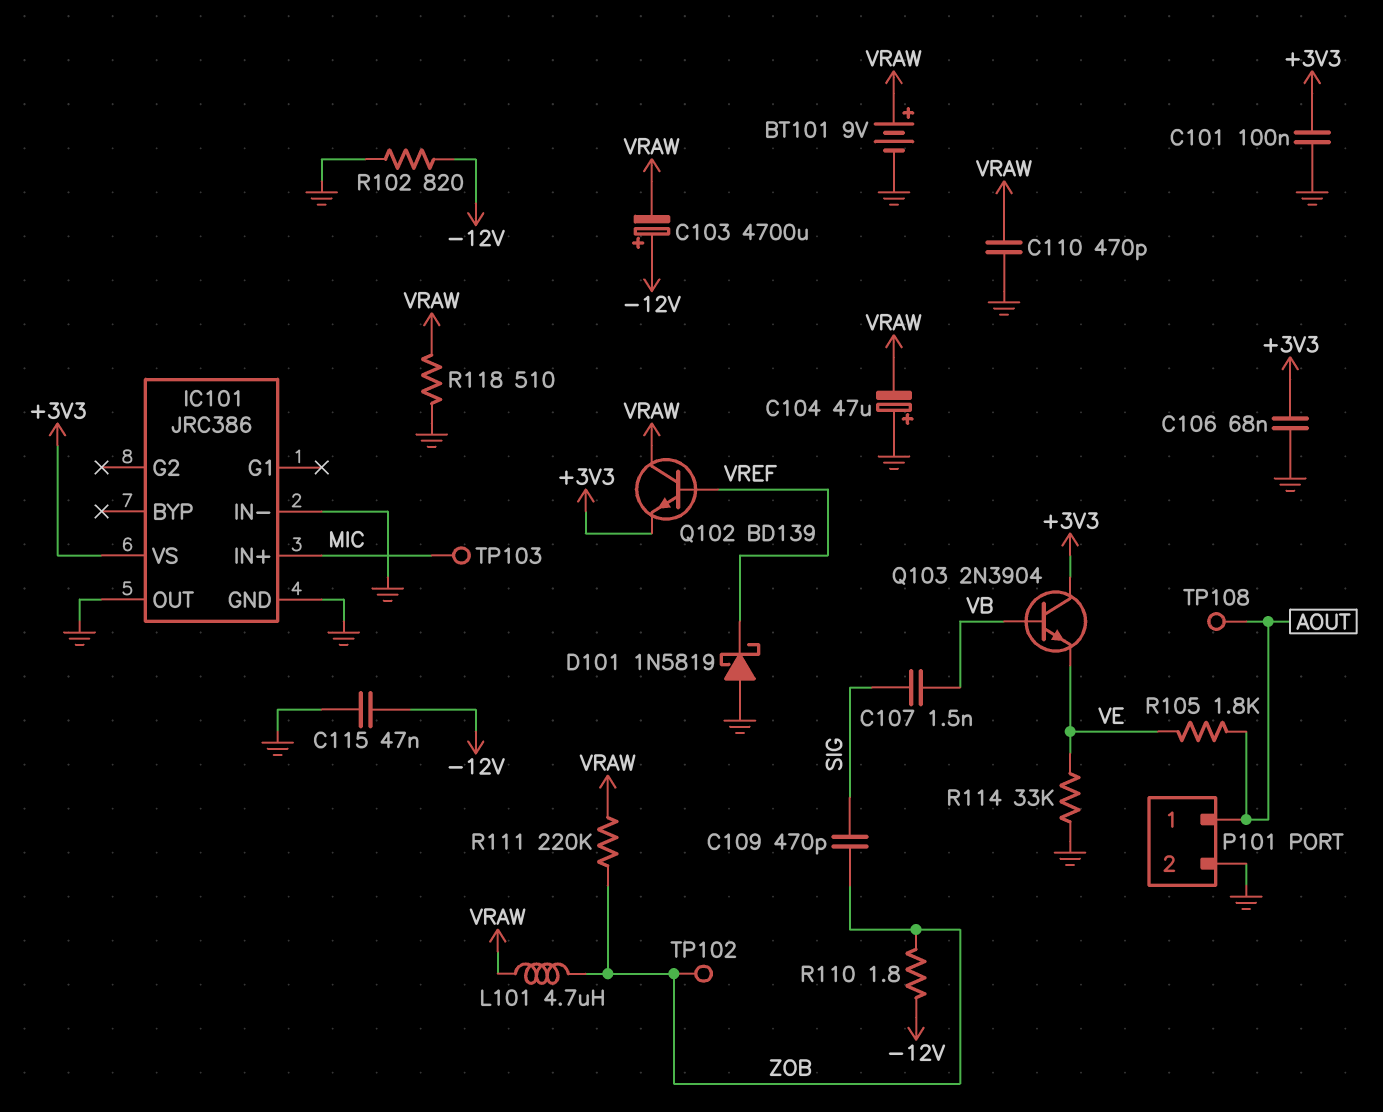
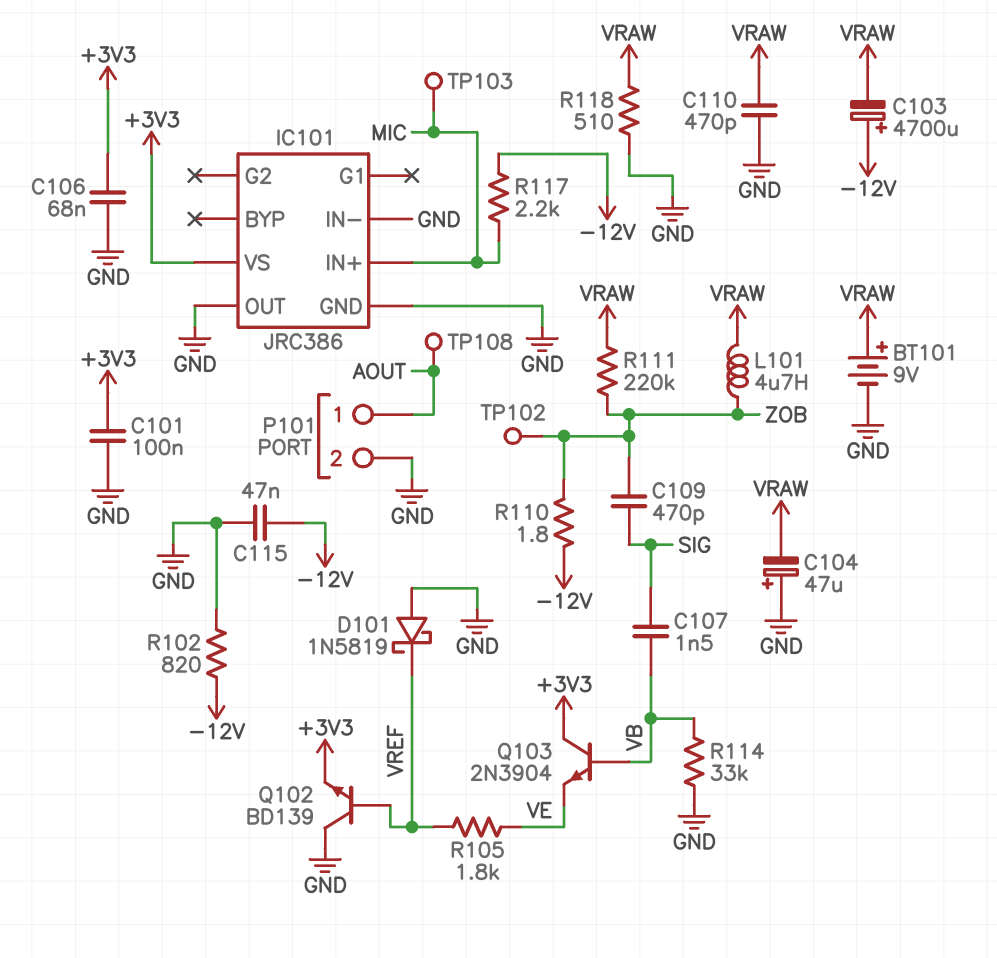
Q102: NPN BD139 (B VREF, C VRAW, E +3V3) -> NPN BD139 (B VREF, C GND, E +3V3)
R105: 1.8k (AOUT, VE) -> 1.8k (VE, VREF)
R114: 33k (GND, VE) -> 33k (GND, VB)
R117: none -> 2.2k (-12V, MIC)

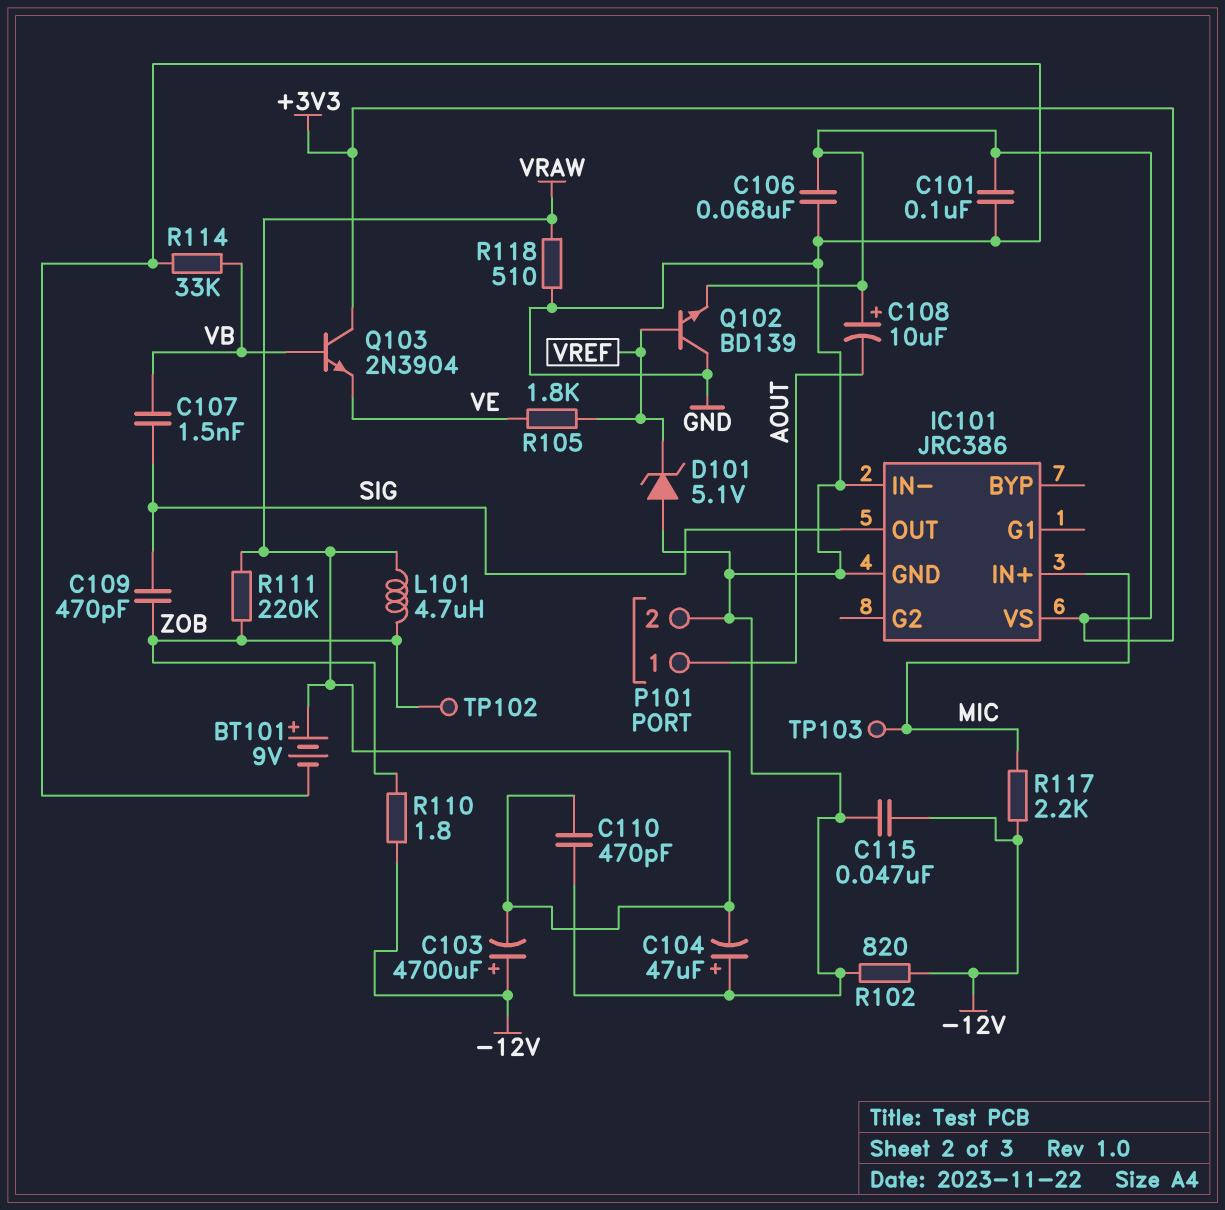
C108: none -> 10uF (plus +3V3, minus AOUT)
D101: schottky 1N5819 (A GND, K VREF) -> zener 5.1V (A GND, K VREF)
IC101 pin OUT: GND -> SIG
TP108: test point (AOUT) -> none

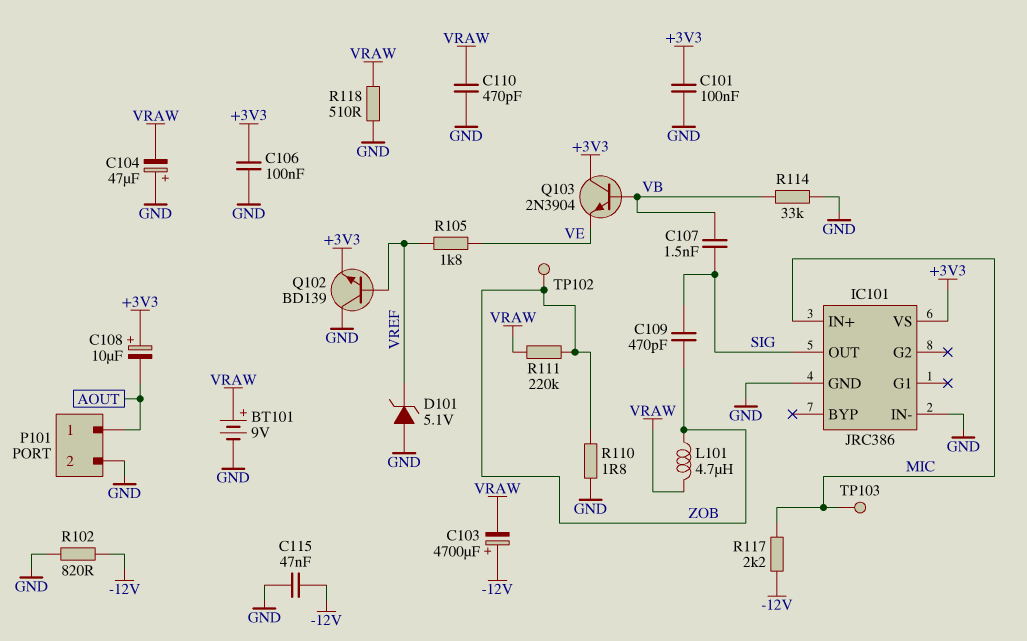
C106: 68nF (+3V3, GND) -> 100nF (+3V3, GND)
R110: 1.8 (-12V, ZOB) -> 1.8 (GND, ZOB)

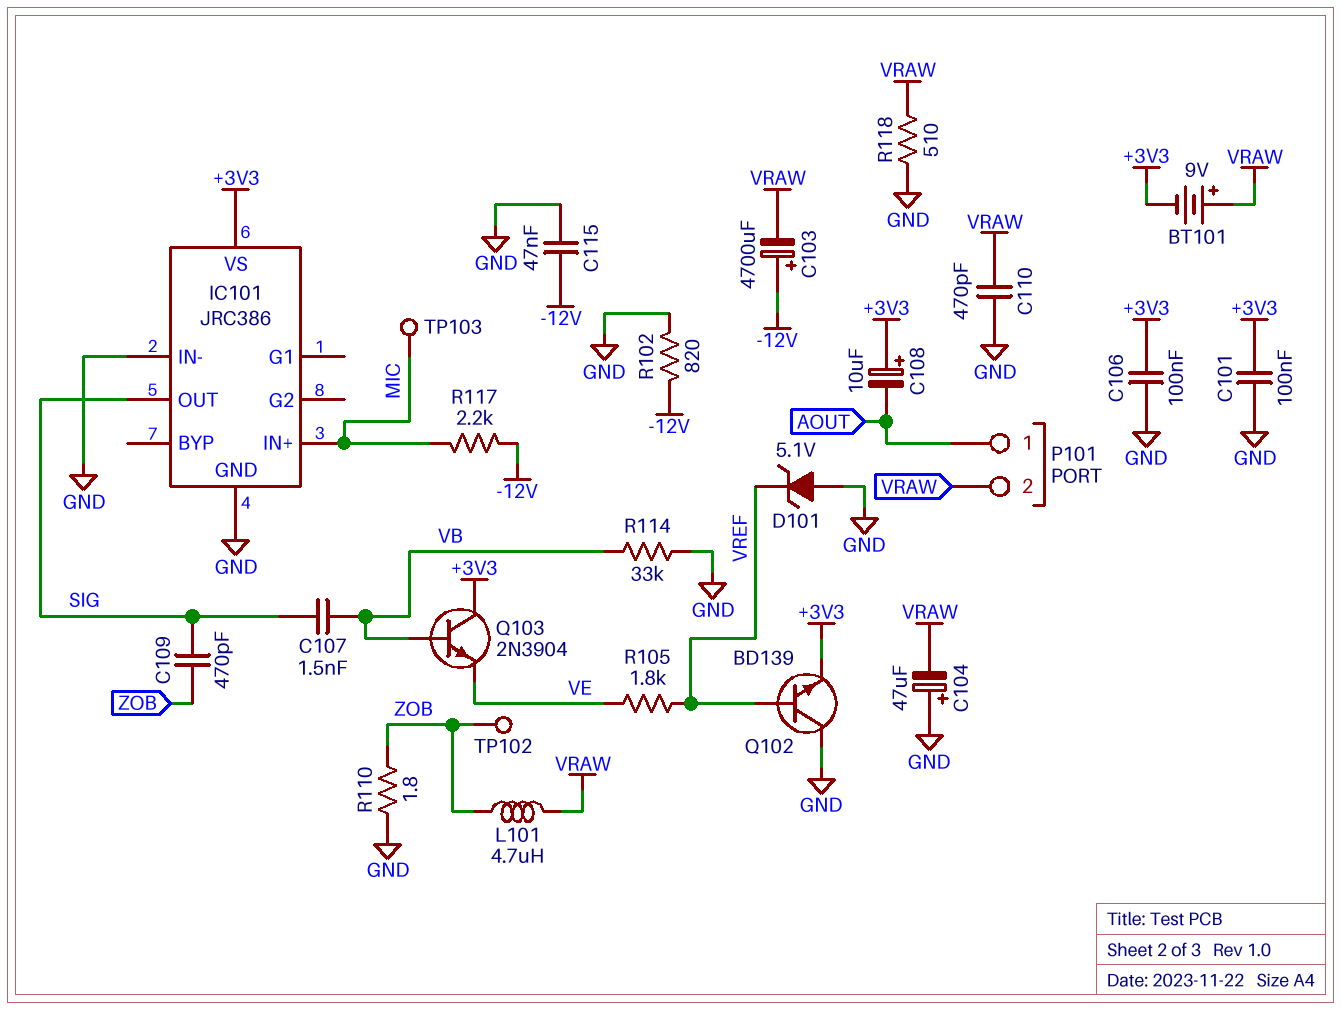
BT101: 9V (plus VRAW, minus GND) -> 9V (plus VRAW, minus +3V3)
P101 pin 2: GND -> VRAW
R111: 220k (VRAW, ZOB) -> none

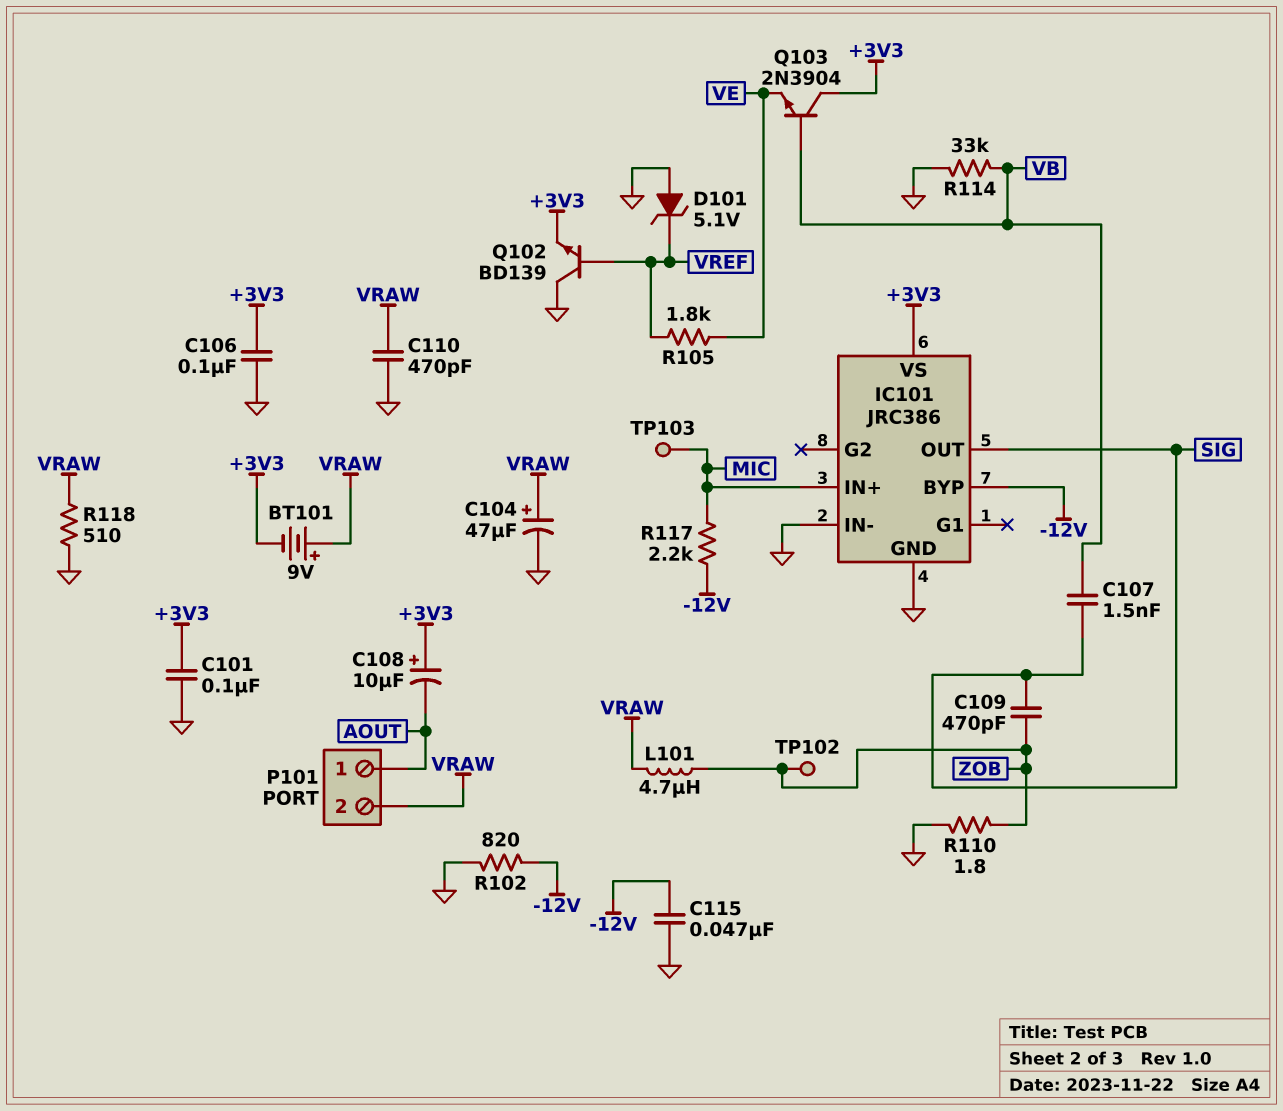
C103: 4700uF (plus -12V, minus VRAW) -> none
C104: 47uF (plus GND, minus VRAW) -> 47uF (plus VRAW, minus GND)
IC101 pin BYP: none -> -12V

